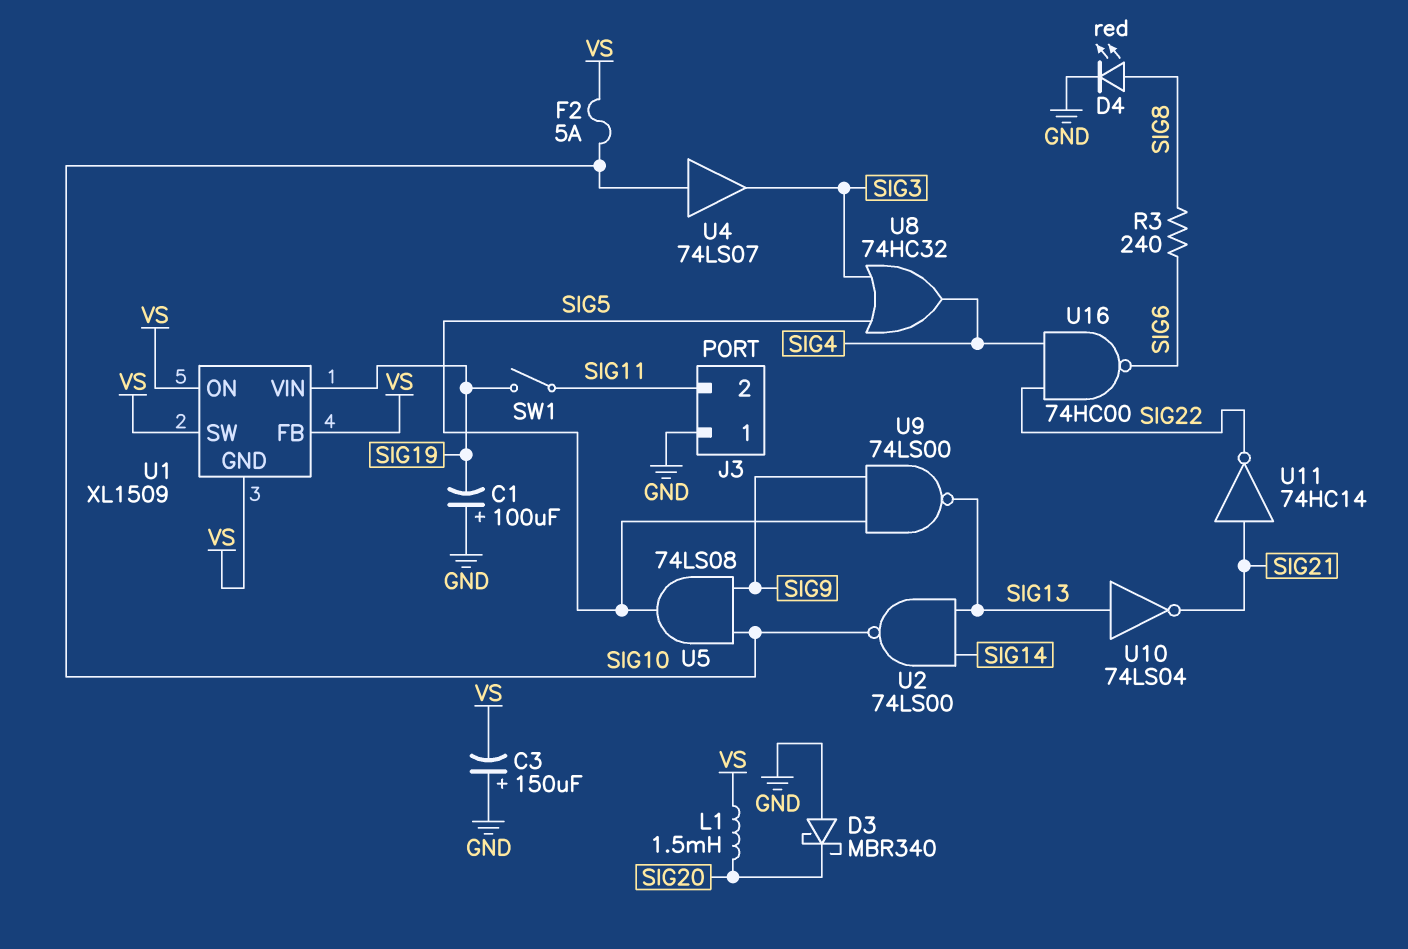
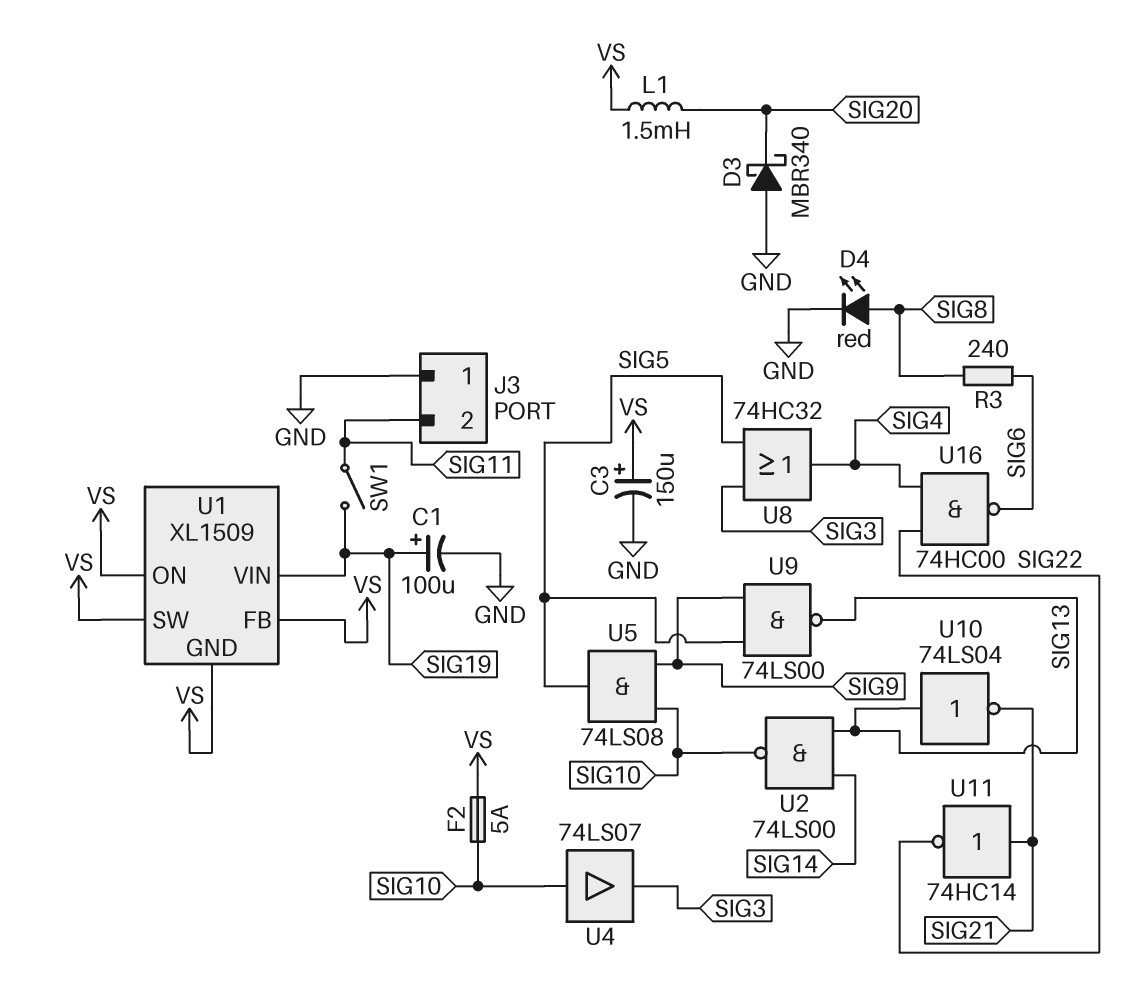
C1: 100uF (plus GND, minus SIG19) -> 100uF (plus SIG19, minus GND)
C3: 150uF (plus GND, minus VS) -> 150uF (plus VS, minus GND)

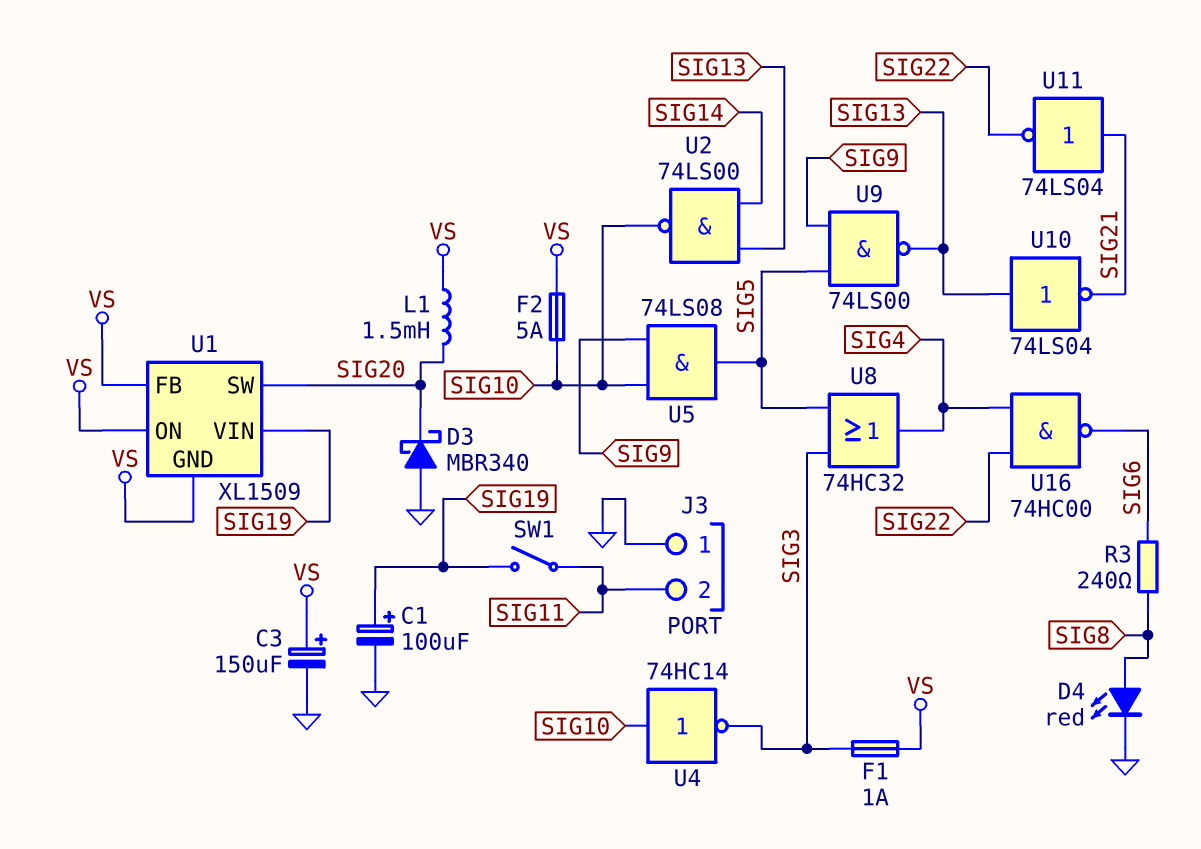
F1: none -> 1A (SIG3, VS)
U1 pin SW: VS -> SIG20
U4: buffer 74LS07 (in SIG10, out SIG3) -> NOT 74HC14 (in SIG10, out SIG3)
U11: NOT 74HC14 (in SIG21, out SIG22) -> NOT 74LS04 (in SIG21, out SIG22)

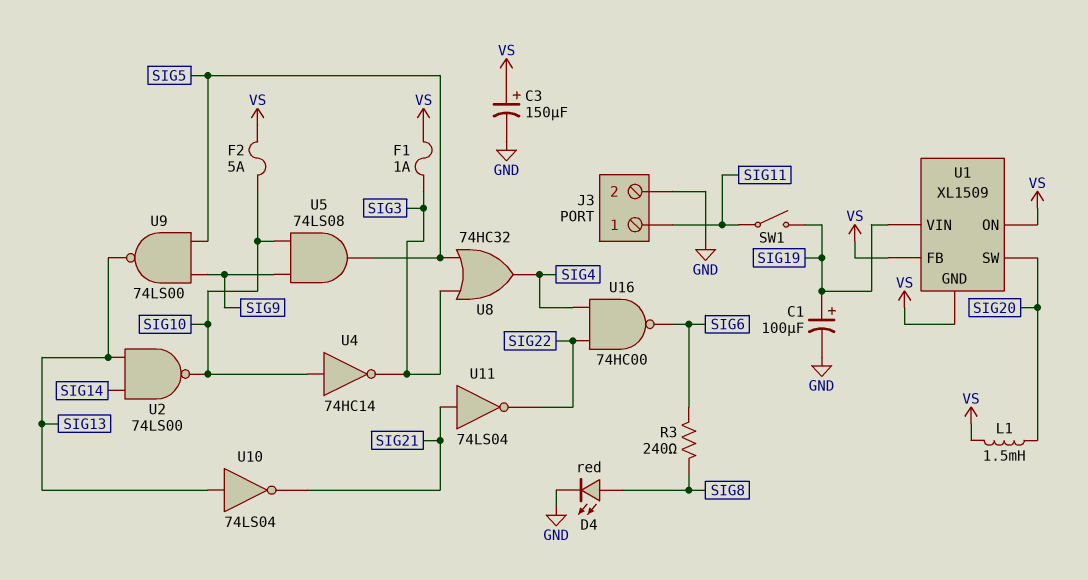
D3: schottky MBR340 (A GND, K SIG20) -> none
J3 pin 1: GND -> SIG11
J3 pin 2: SIG11 -> GND

